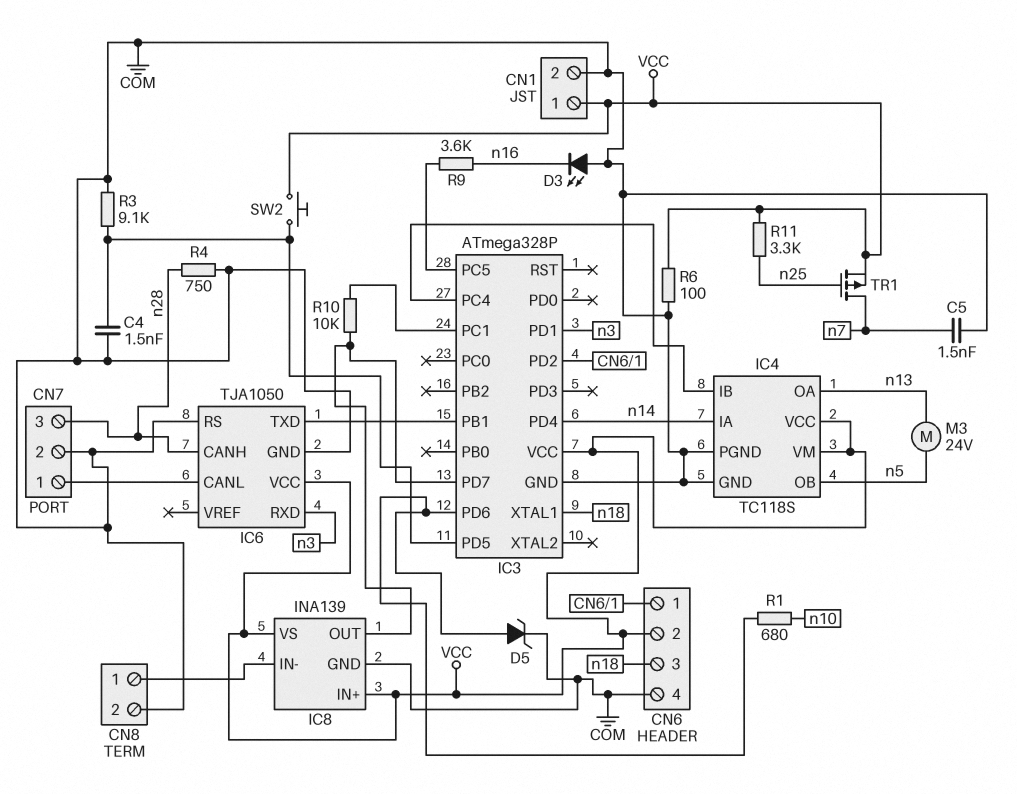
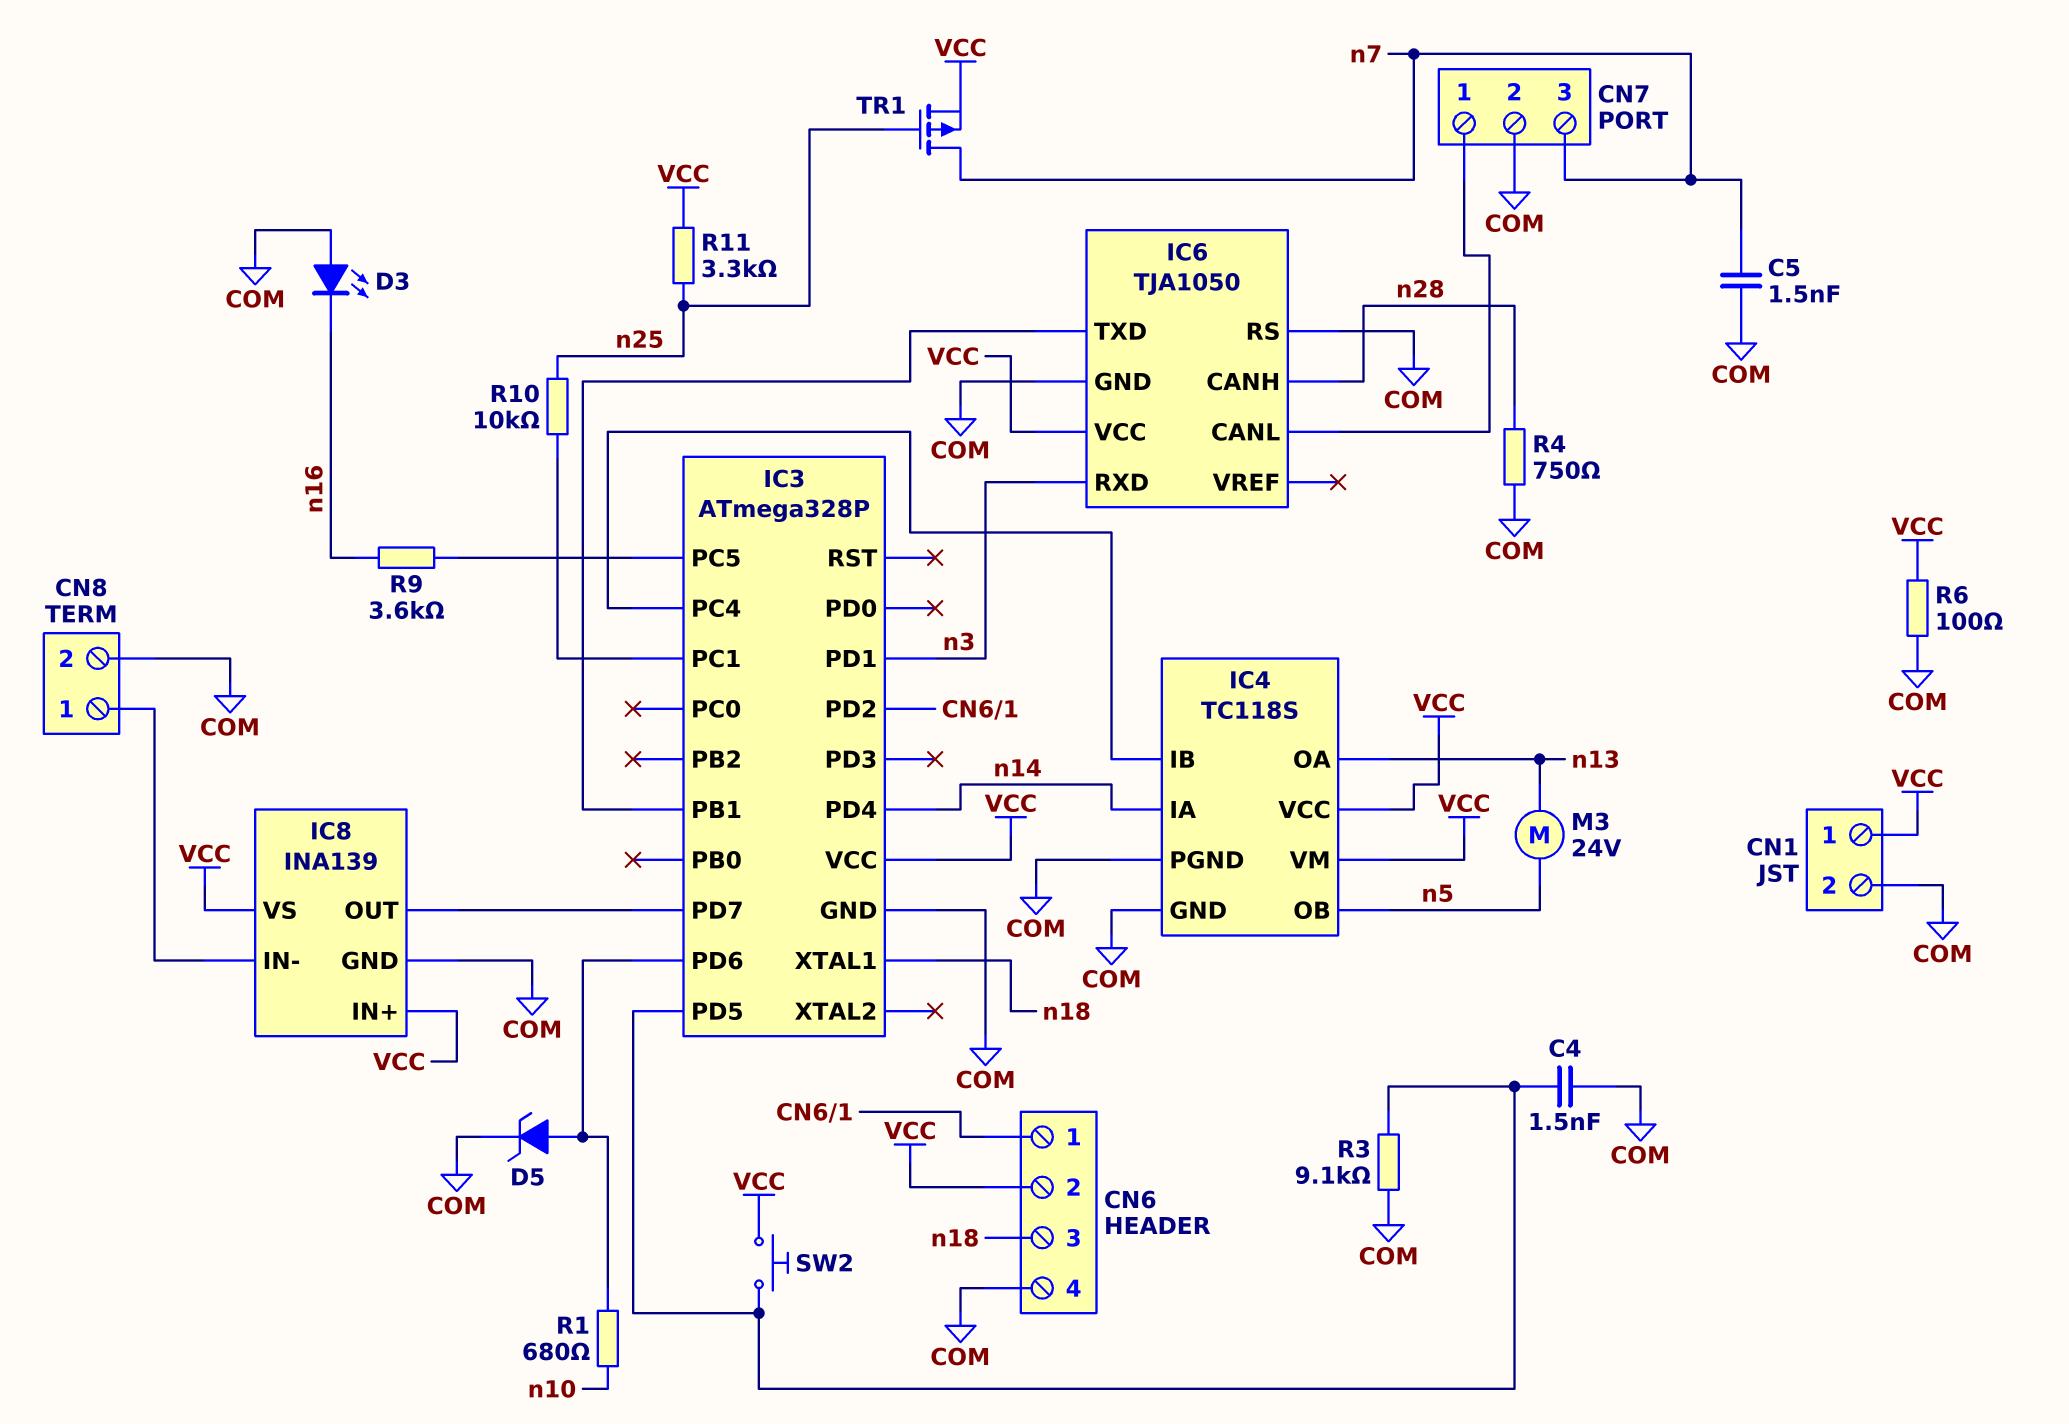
CN7 pin 3: n28 -> n7
R10: 10k (IC3/PC1, IC3/PD7) -> 10k (IC3/PC1, n25)

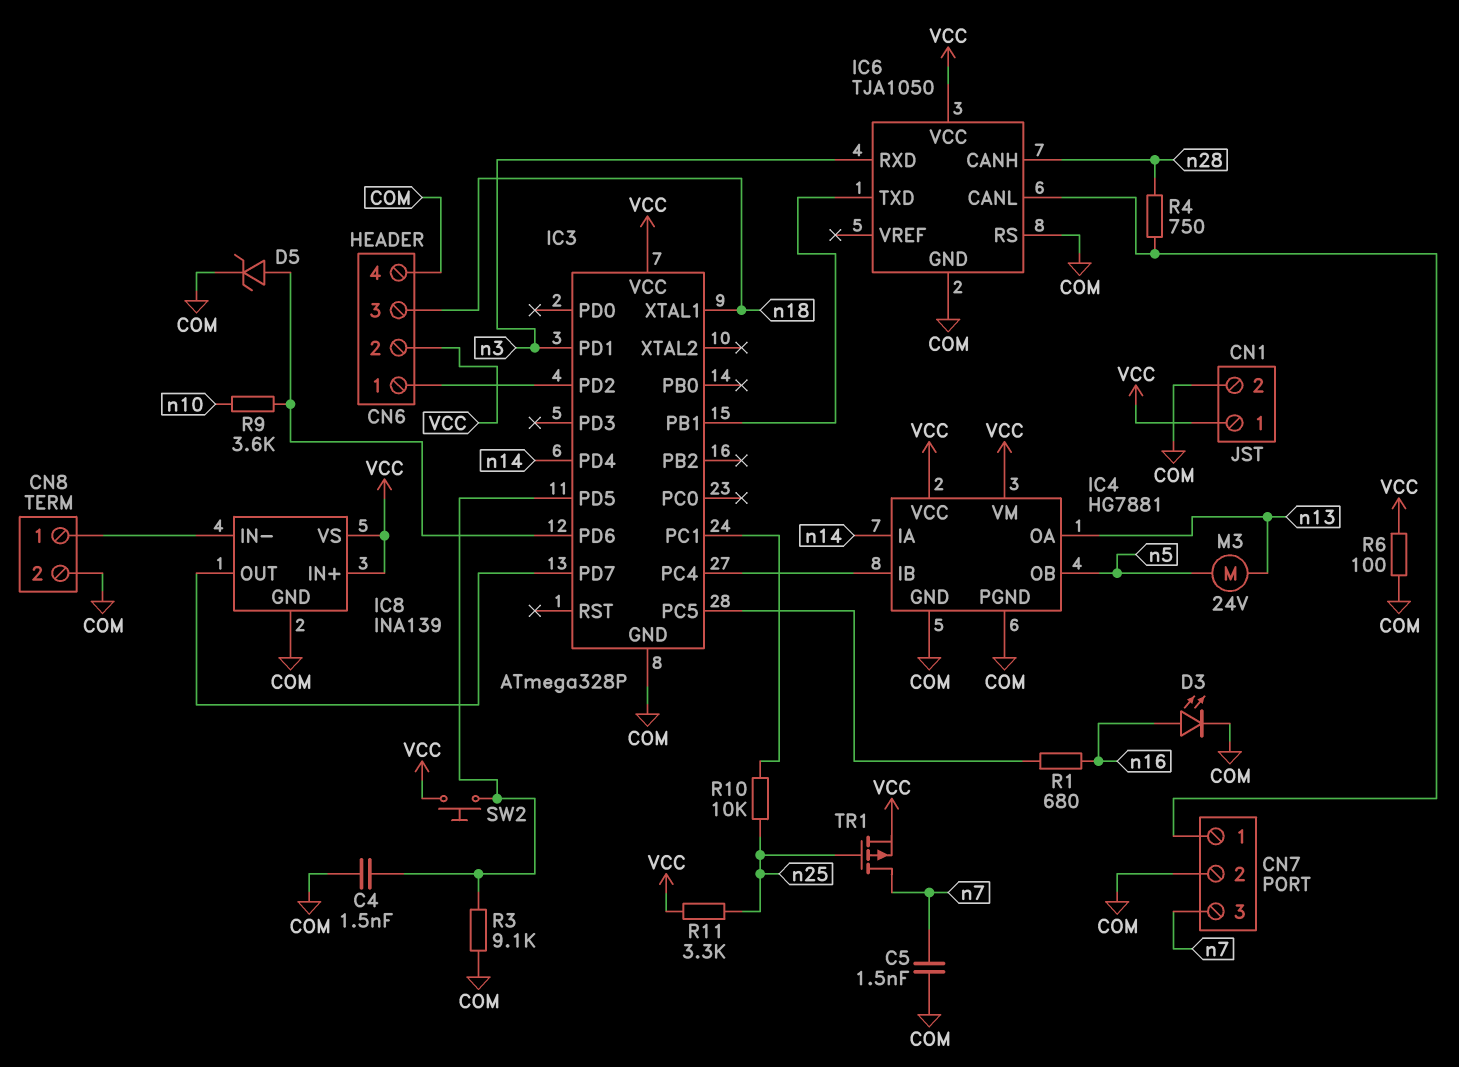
D3: LED (A COM, K n16) -> LED (A n16, K COM)
IC4: TC118S -> HG7881
R1: 680 (IC3/PD6, n10) -> 680 (IC3/PC5, n16)
R4: 750 (COM, n28) -> 750 (CN7/1, n28)
R9: 3.6k (IC3/PC5, n16) -> 3.6k (IC3/PD6, n10)

